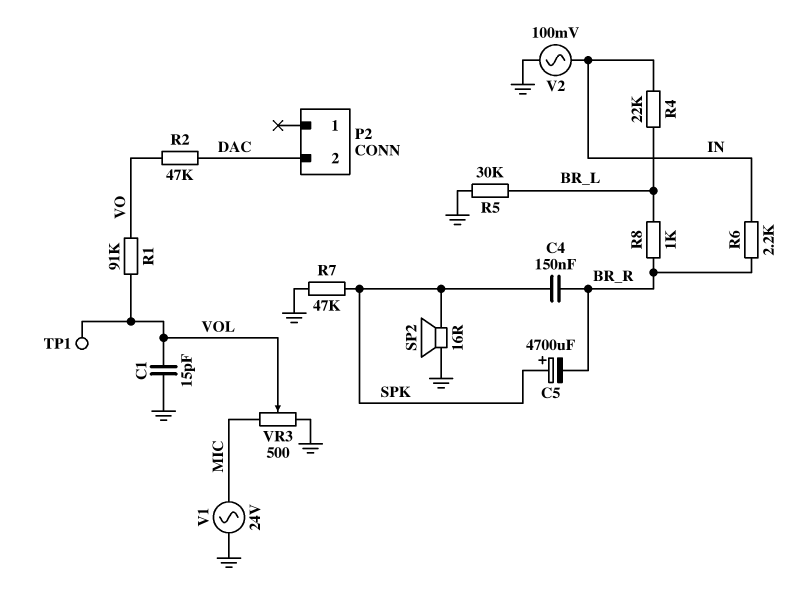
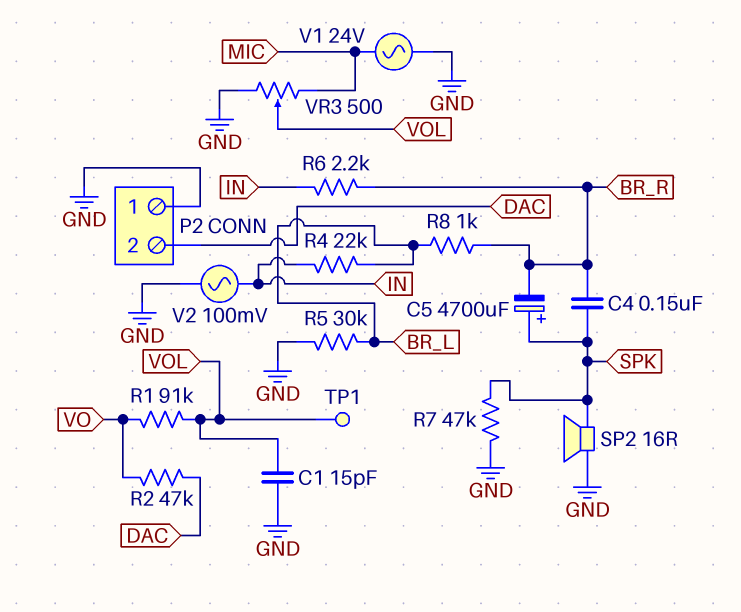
P2 pin 1: none -> GND

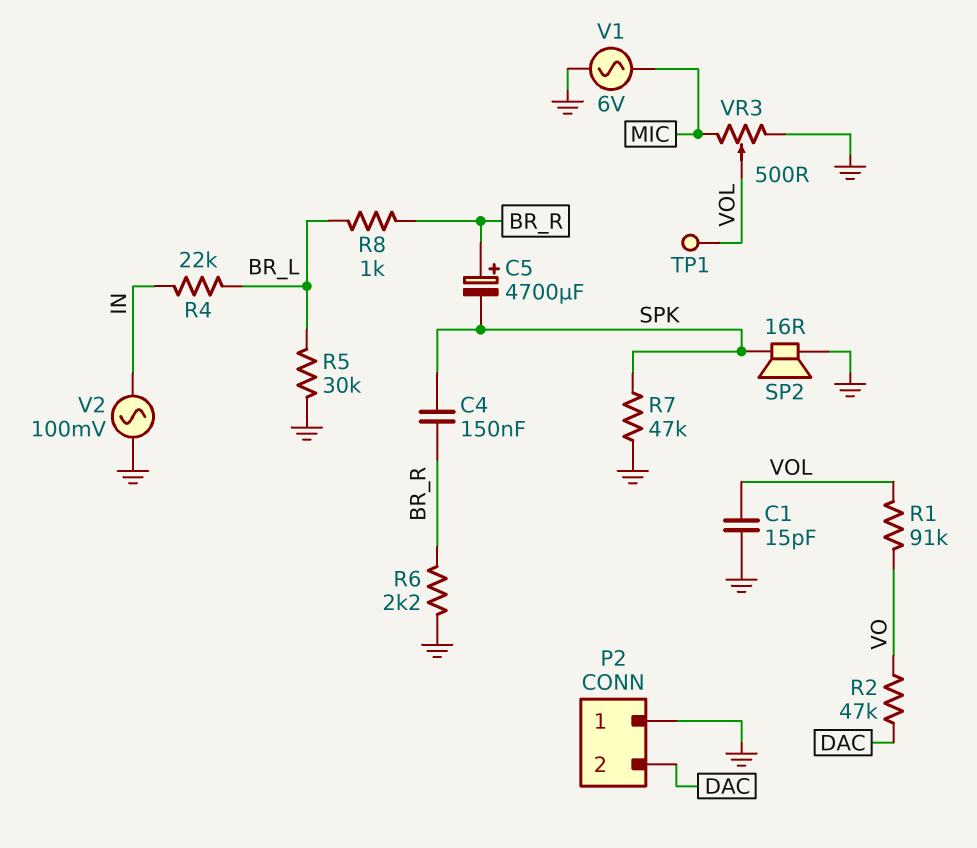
C5: 4700uF (plus SPK, minus BR_R) -> 4700uF (plus BR_R, minus SPK)
R6: 2.2k (BR_R, IN) -> 2.2k (BR_R, GND)
V1: AC 24V (GND, MIC) -> AC 6V (GND, MIC)

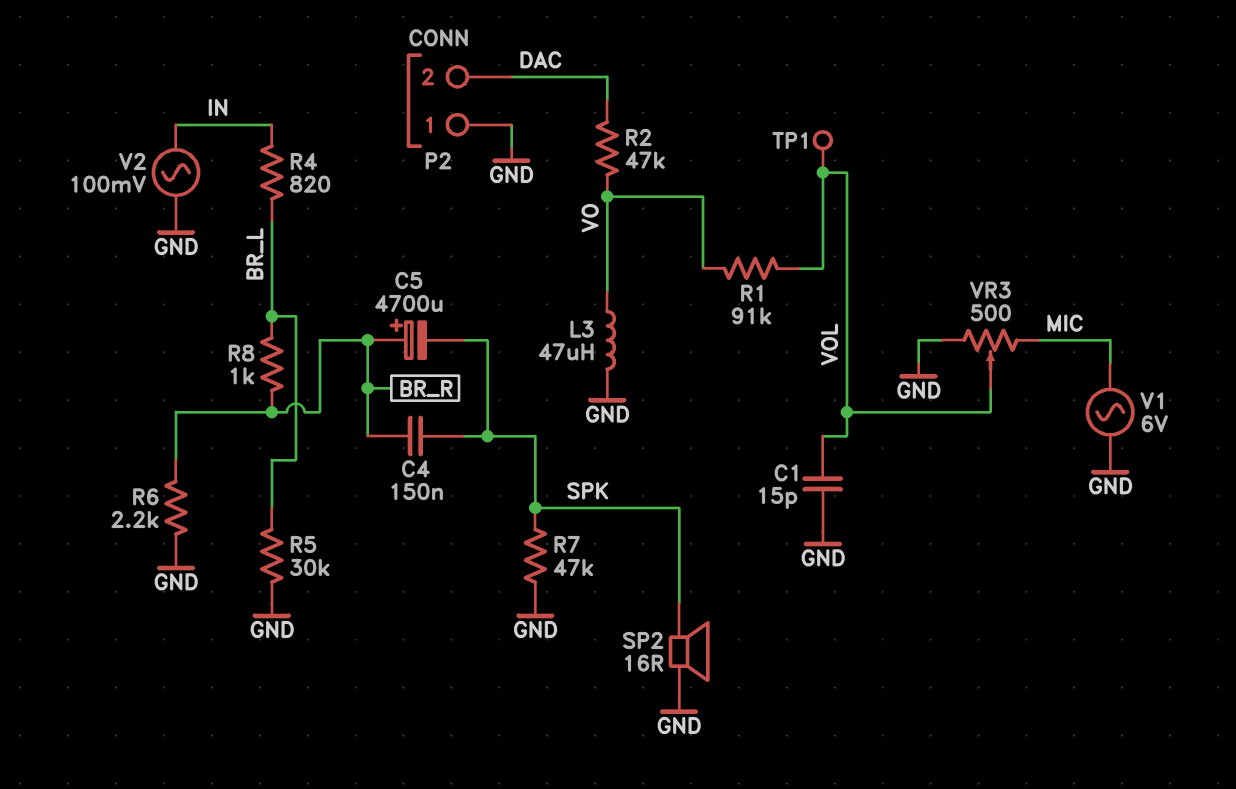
L3: none -> 47uH (GND, VO)
R4: 22k (BR_L, IN) -> 820 (BR_L, IN)

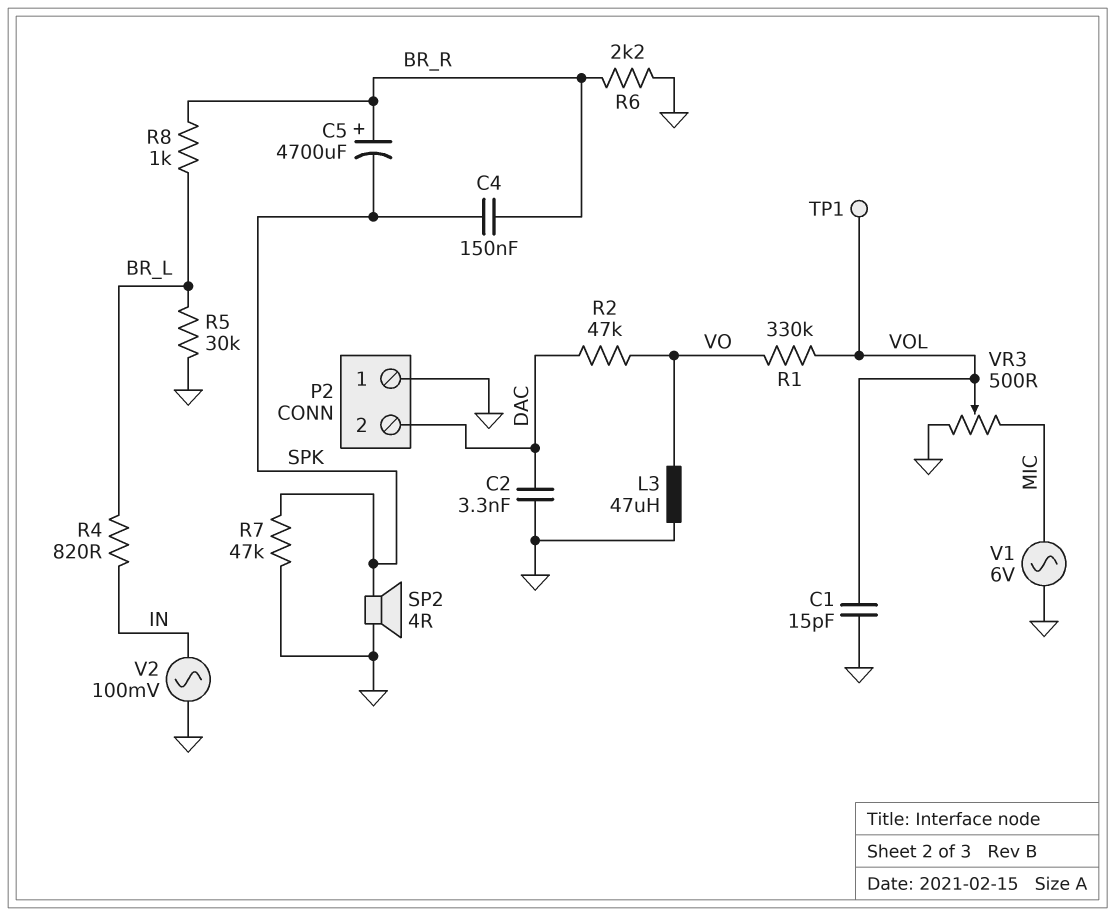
C2: none -> 3.3nF (DAC, GND)
R1: 91k (VO, VOL) -> 330k (VO, VOL)
SP2: speaker 16R (GND, SPK) -> speaker 4R (GND, SPK)

